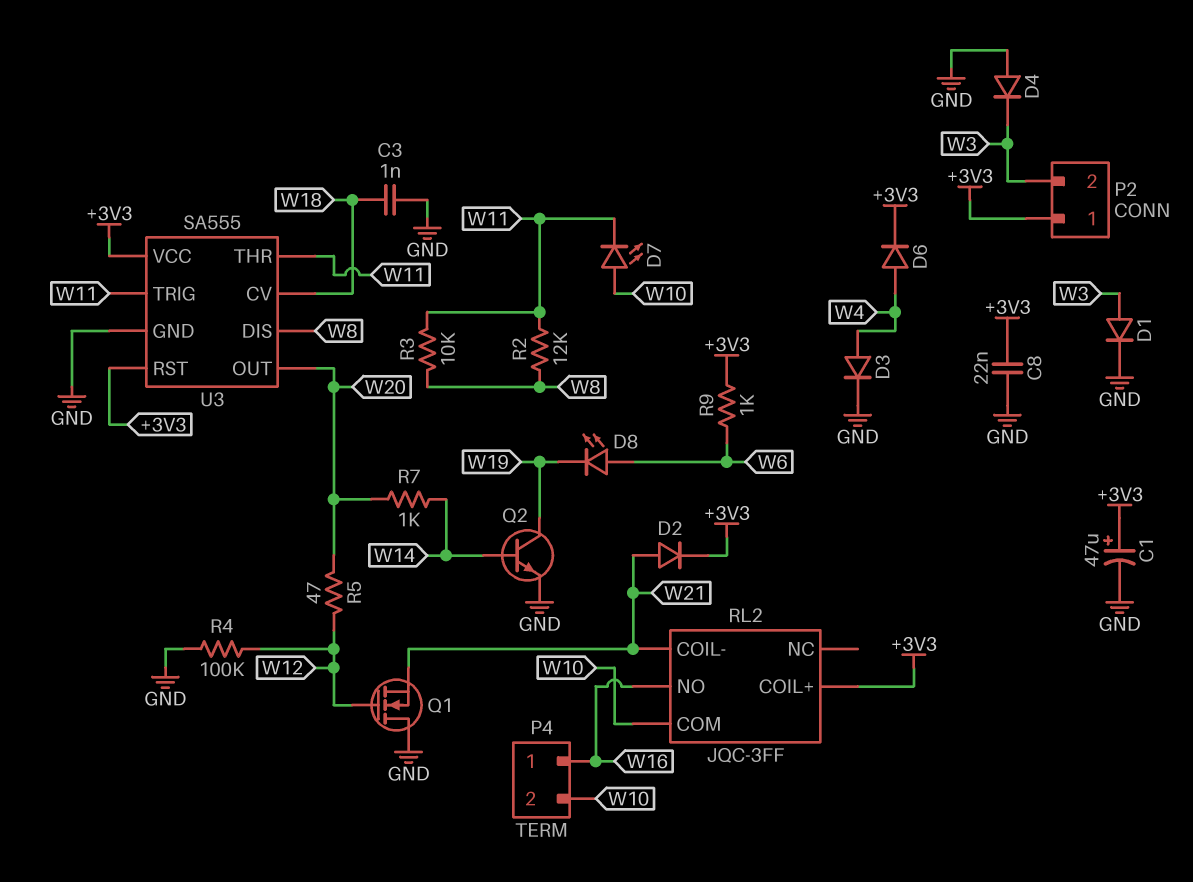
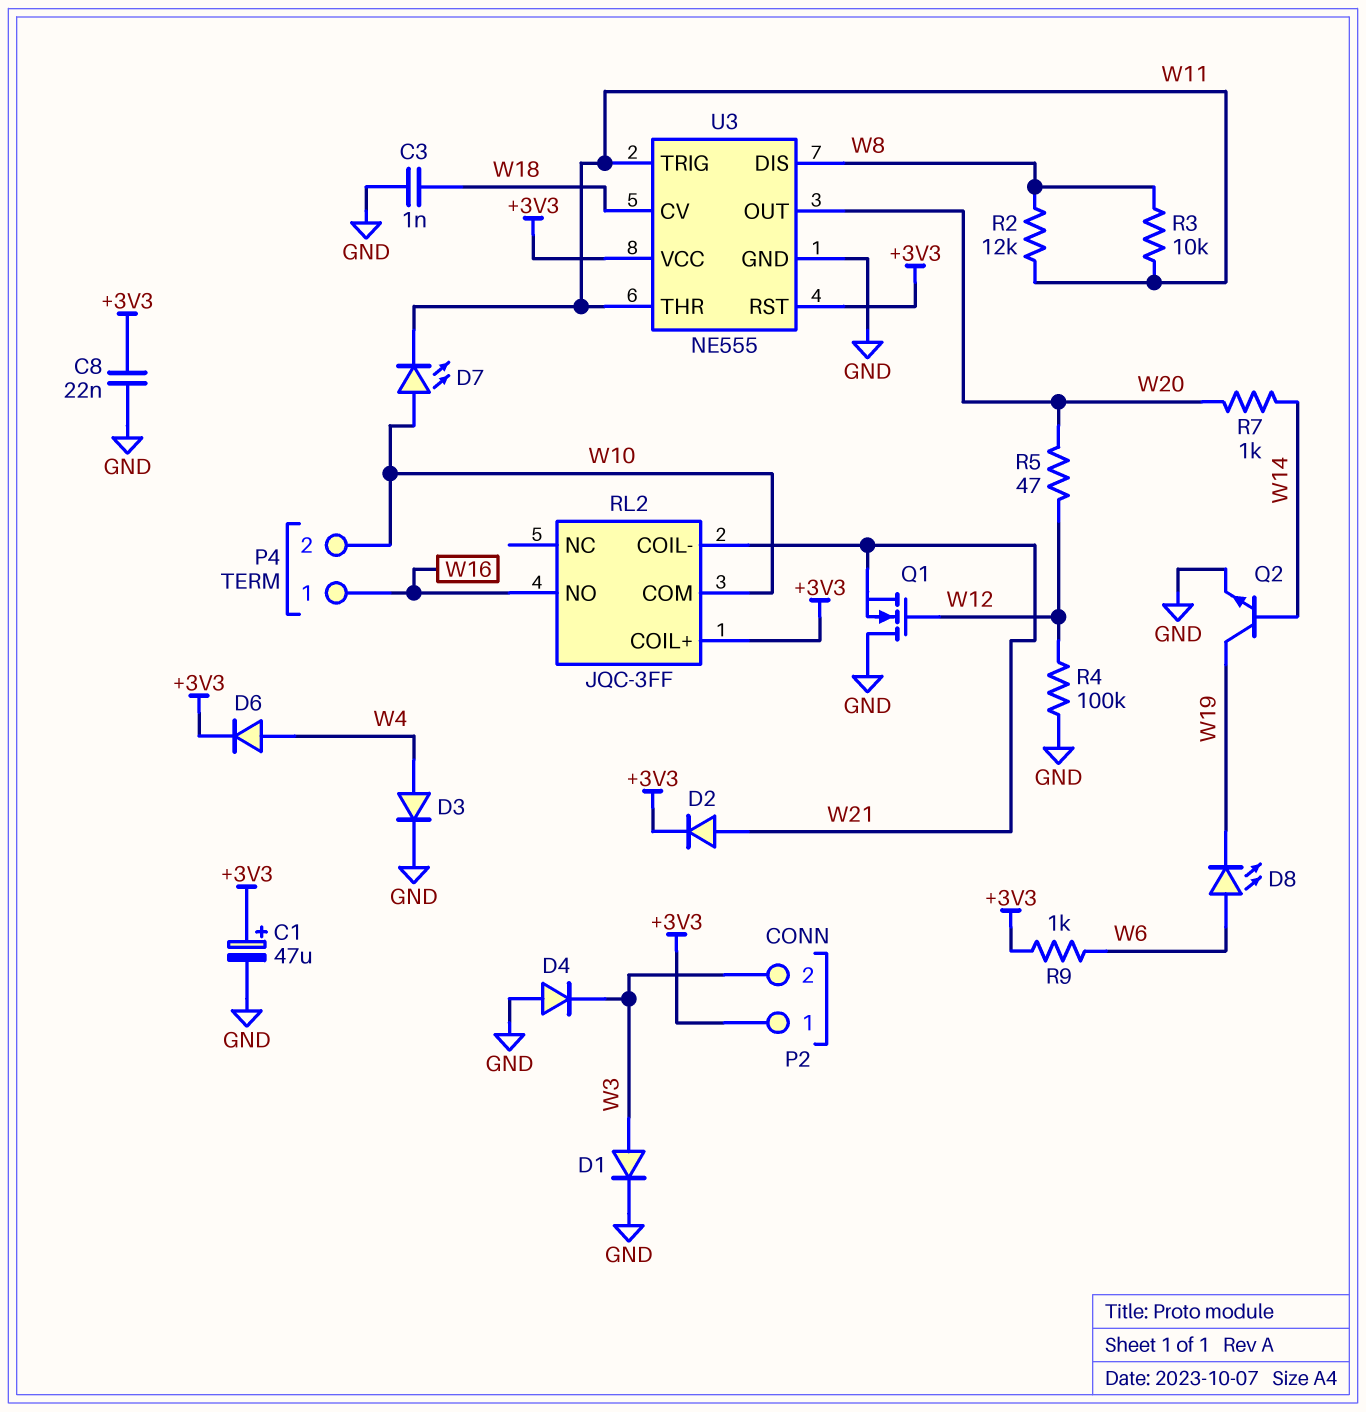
U3: SA555 -> NE555

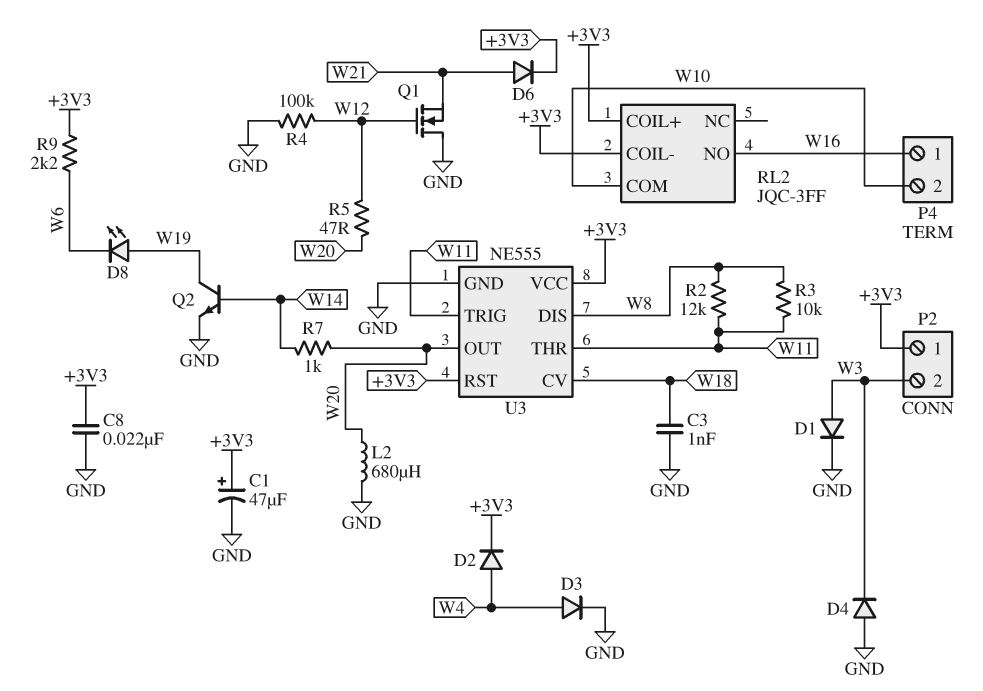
D2: diode (A W21, K +3V3) -> diode (A W4, K +3V3)
D6: diode (A W4, K +3V3) -> diode (A W21, K +3V3)
D7: LED (A W10, K W11) -> none
D8: LED (A W6, K W19) -> LED (A W19, K W6)
L2: none -> 680uH (GND, W20)
R9: 1k (+3V3, W6) -> 2.2k (+3V3, W6)
RL2 pin COIL-: W21 -> +3V3

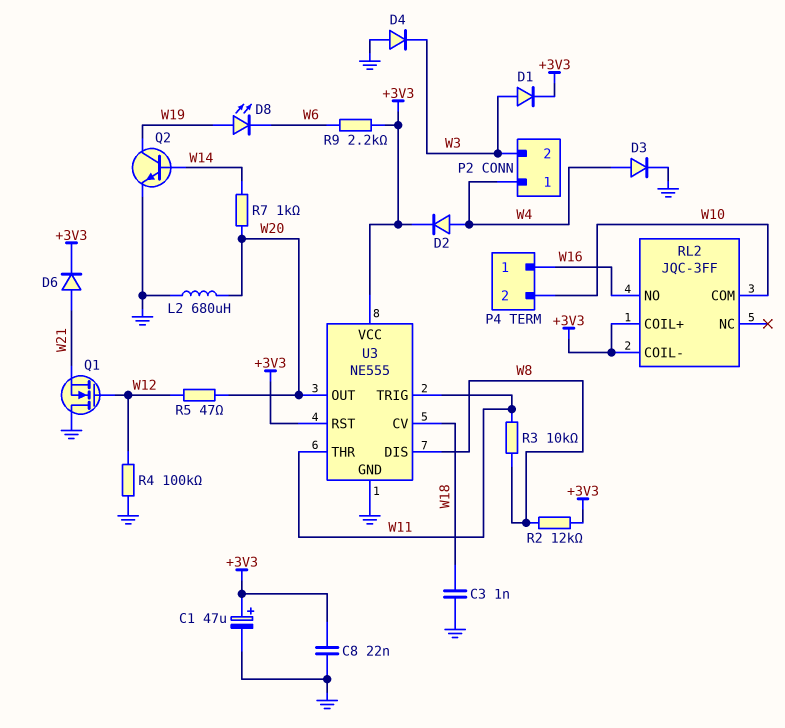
D1: diode (A W3, K GND) -> diode (A W3, K +3V3)
P2 pin 1: +3V3 -> W4
R2: 12k (W8, W11) -> 12k (+3V3, W8)

